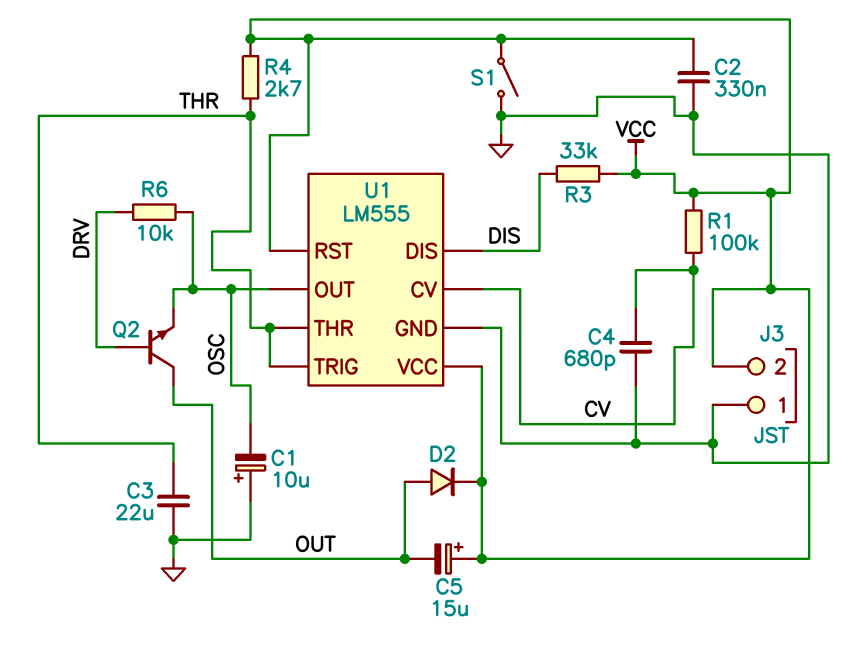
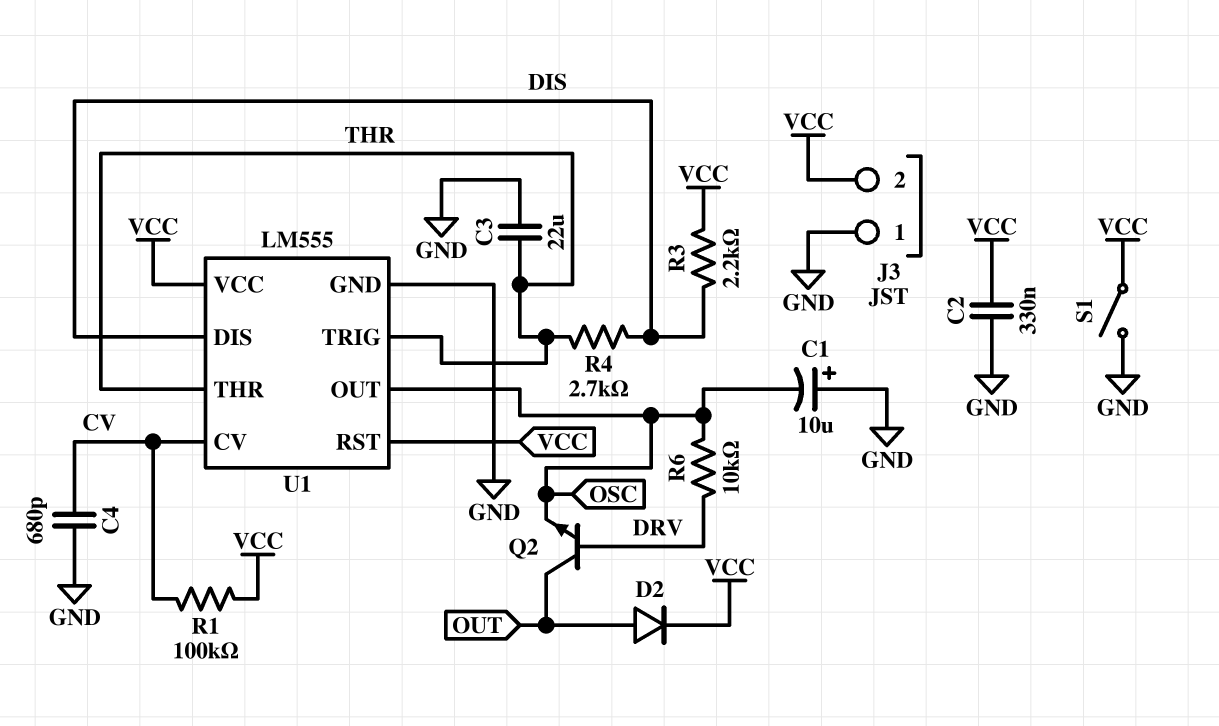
C5: 15uF (plus VCC, minus OUT) -> none
R3: 33k (DIS, VCC) -> 2.2k (DIS, VCC)
R4: 2.7k (THR, VCC) -> 2.7k (DIS, THR)

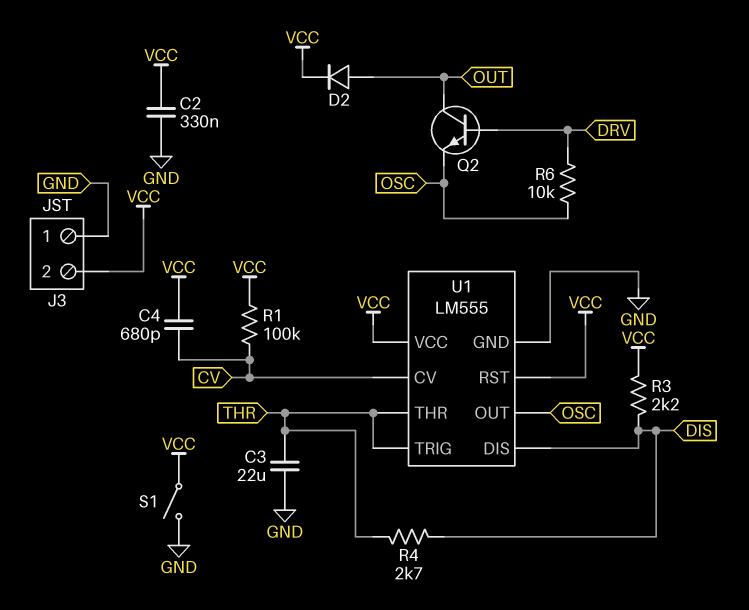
C1: 10uF (plus GND, minus OSC) -> none
C4: 680pF (CV, GND) -> 680pF (CV, VCC)

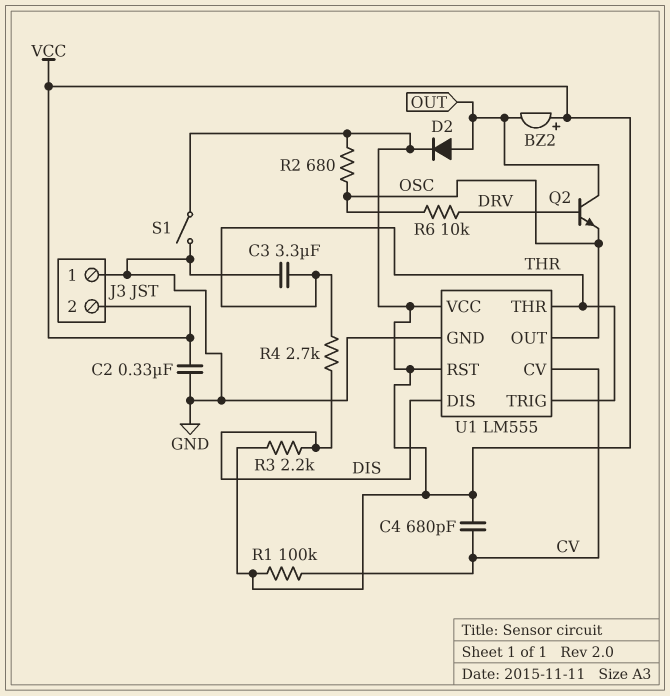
BZ2: none -> buzzer (plus VCC, minus OUT)
C3: 22uF (GND, THR) -> 3.3uF (GND, THR)
R2: none -> 680 (OSC, VCC)

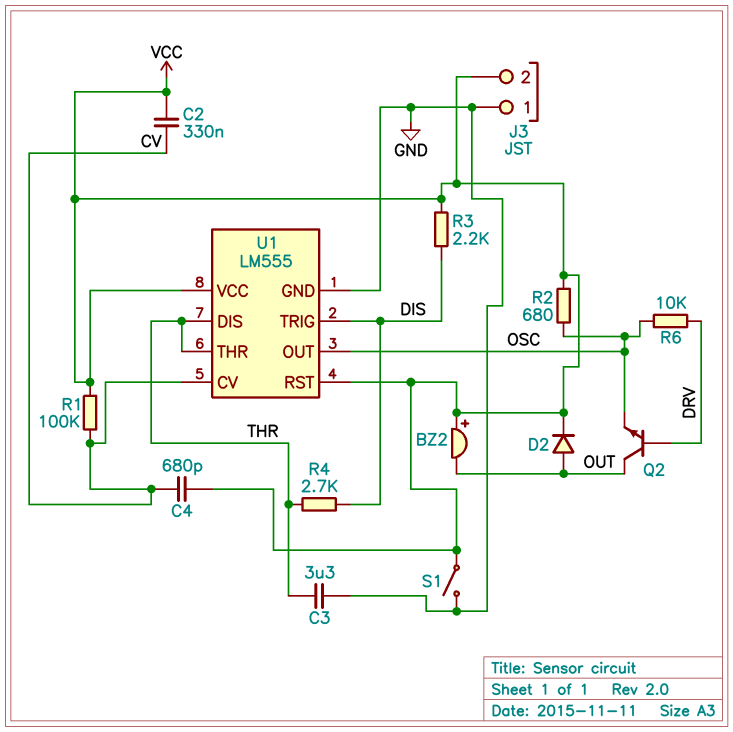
C2: 330nF (GND, VCC) -> 330nF (CV, VCC)
U1 pin DIS: DIS -> THR
U1 pin TRIG: THR -> DIS

